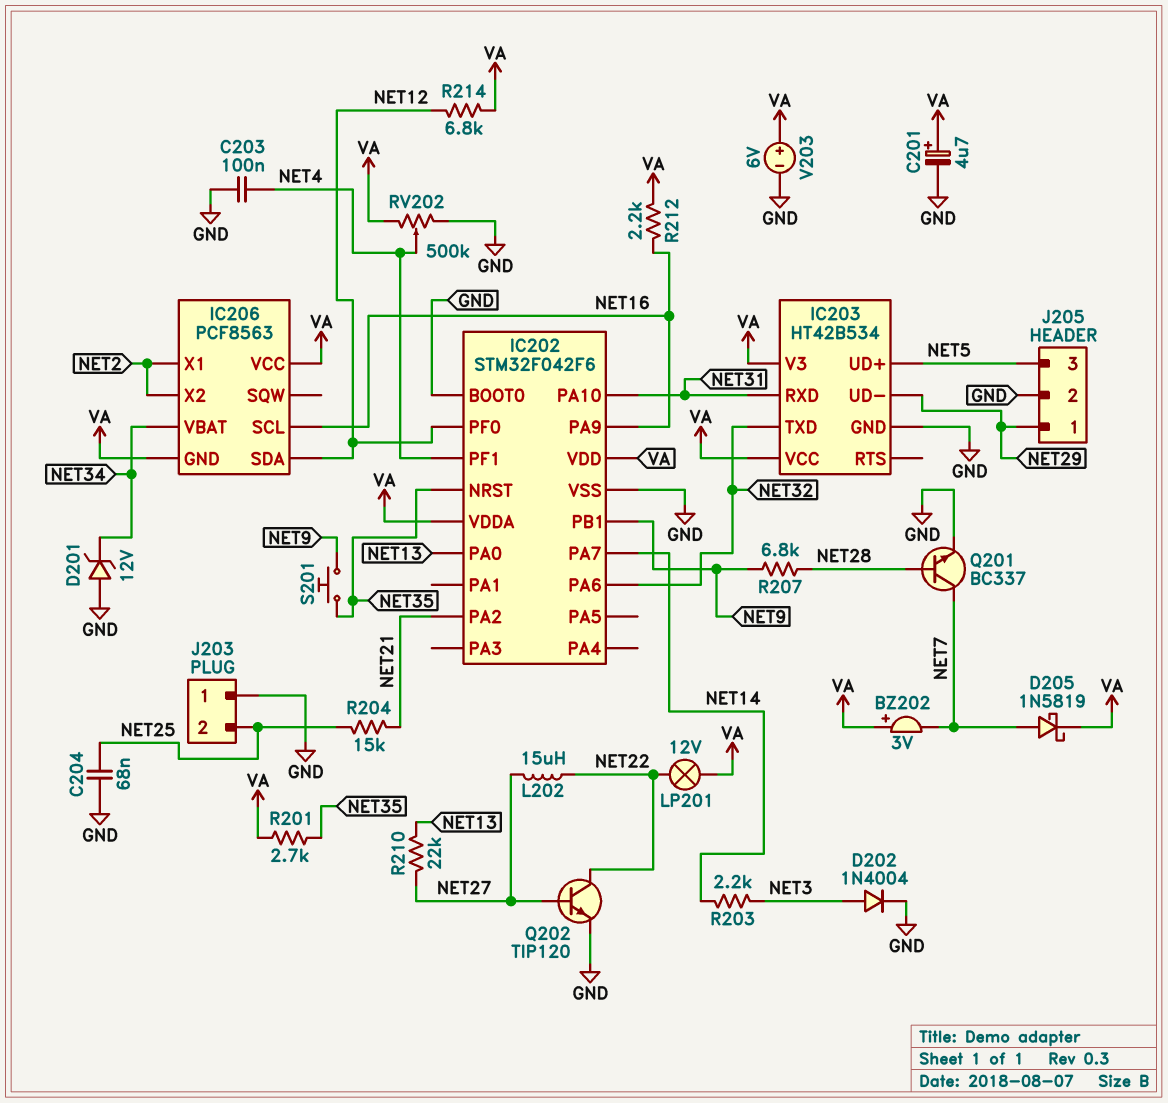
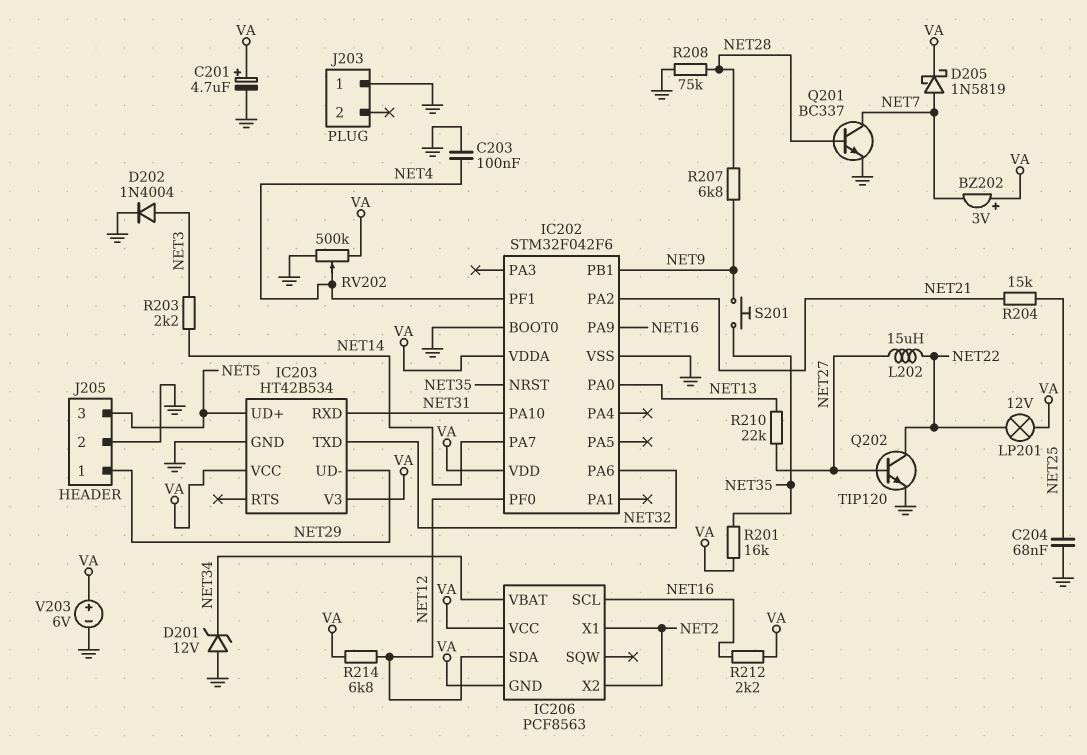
J203 pin 2: NET25 -> none
R201: 2.7k (NET35, VA) -> 16k (NET35, VA)
R208: none -> 75k (GND, NET28)

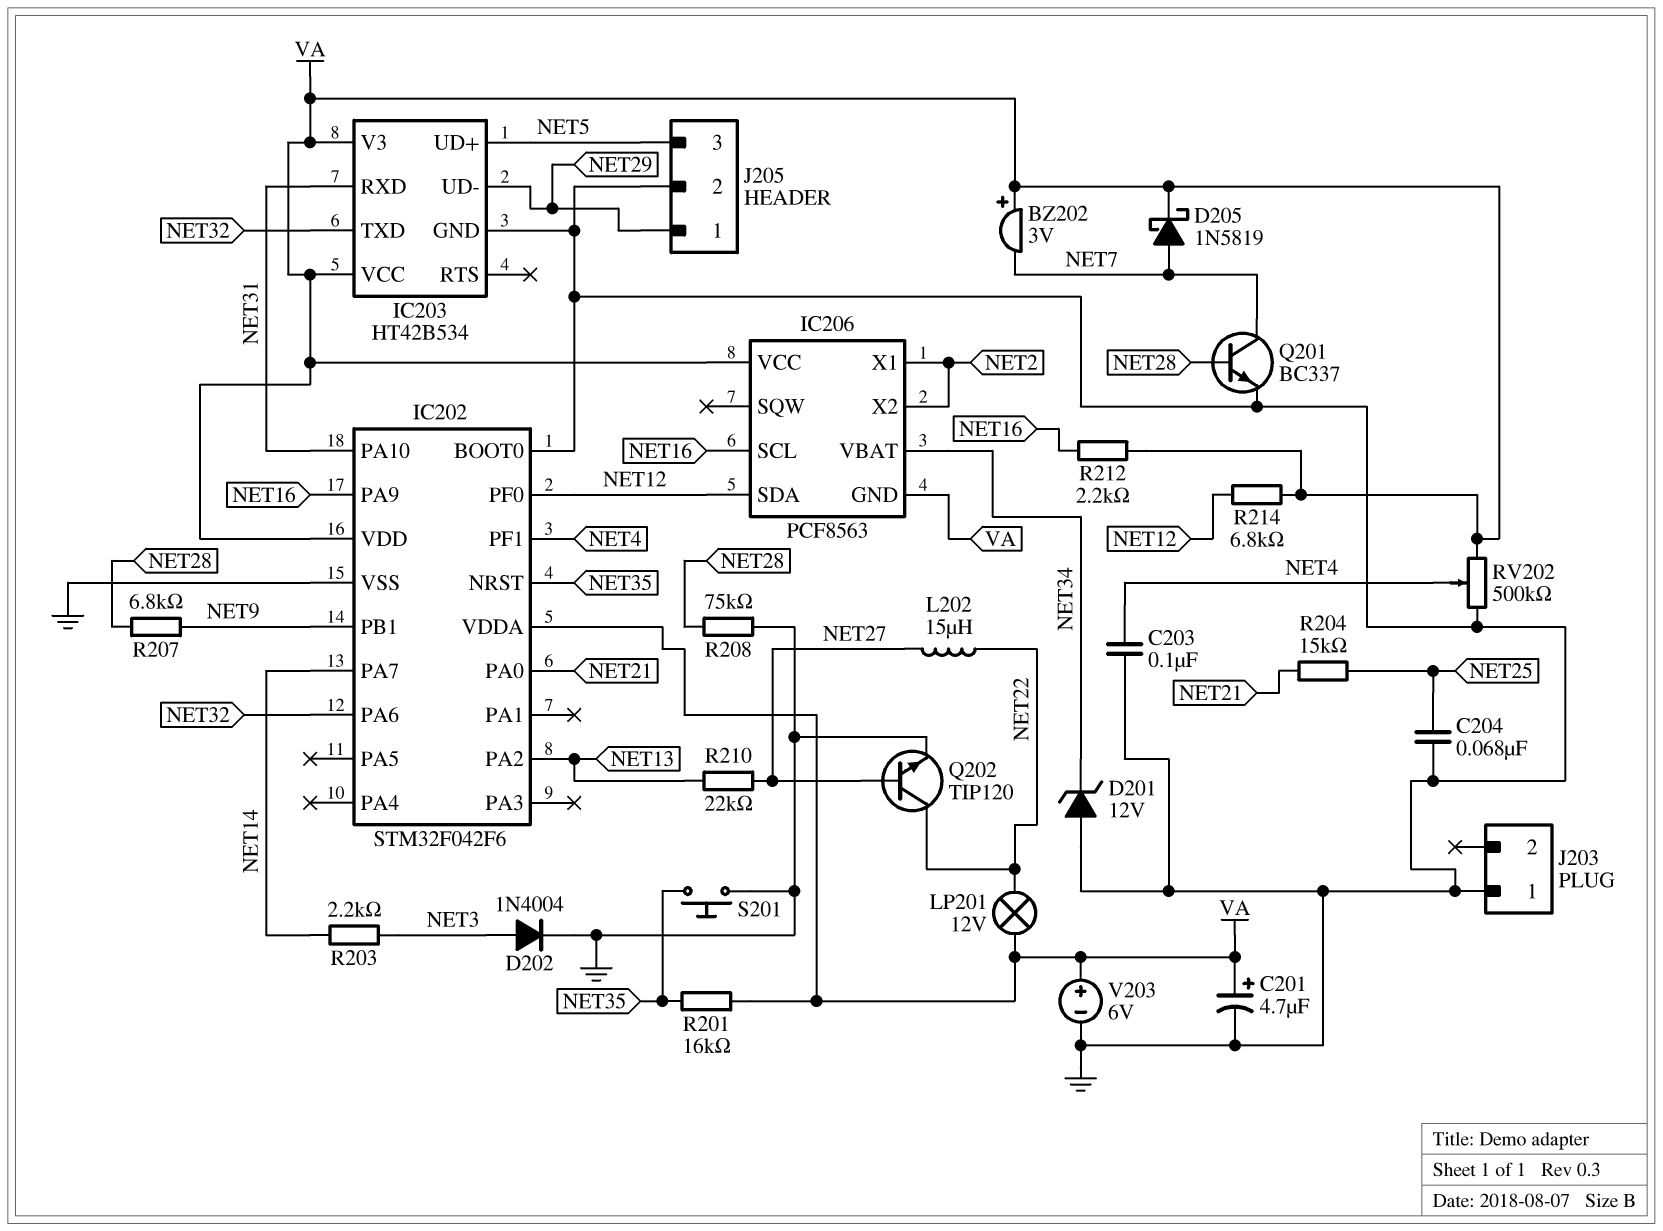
IC202 pin PA0: NET13 -> NET21
IC202 pin PA2: NET21 -> NET13
S201: button (NET9, NET35) -> button (GND, NET35)

